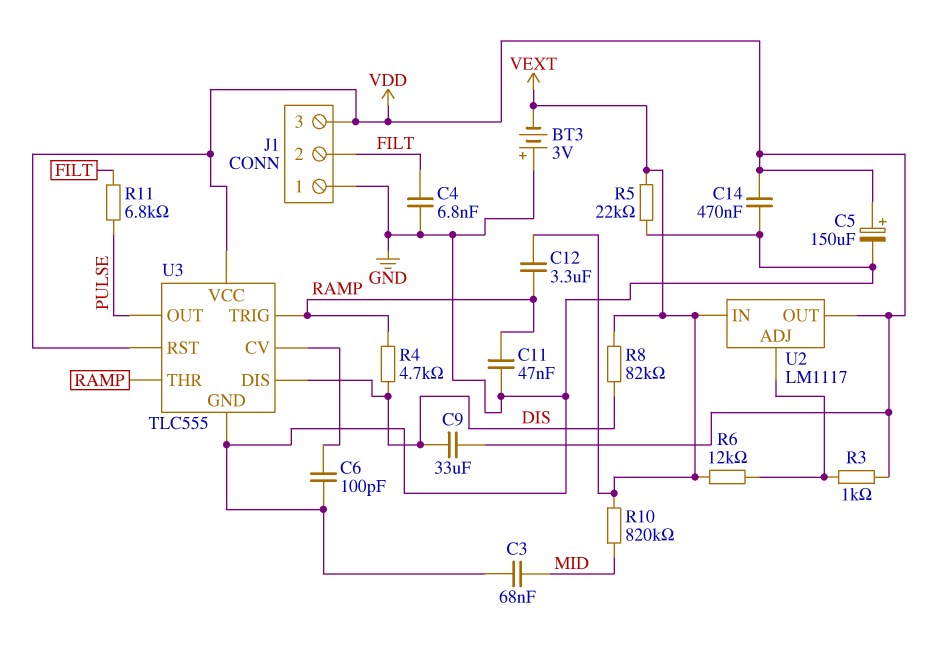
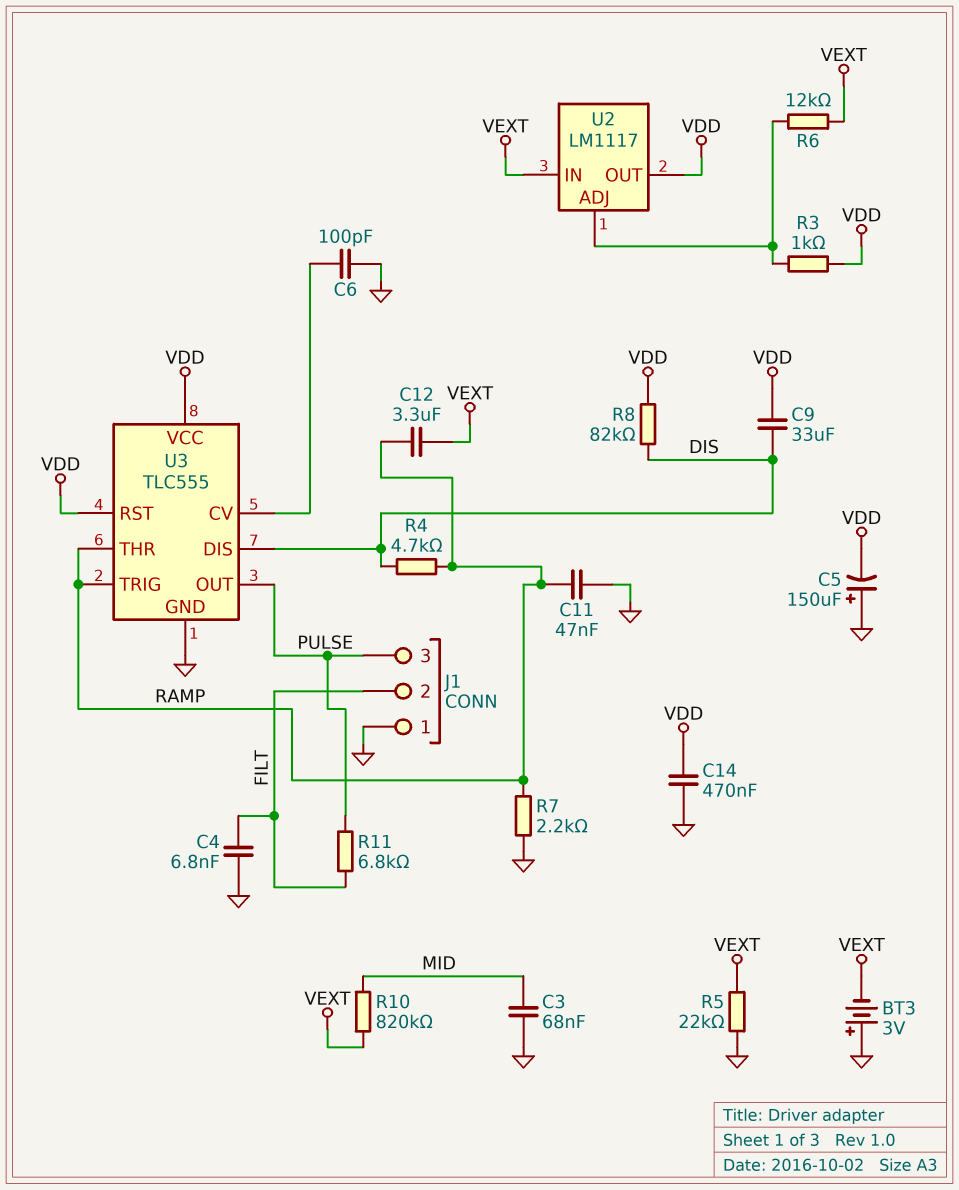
C5: 150uF (plus VDD, minus GND) -> 150uF (plus GND, minus VDD)
J1 pin 3: VDD -> PULSE
R7: none -> 2.2k (GND, RAMP)
R8: 82k (DIS, VEXT) -> 82k (DIS, VDD)

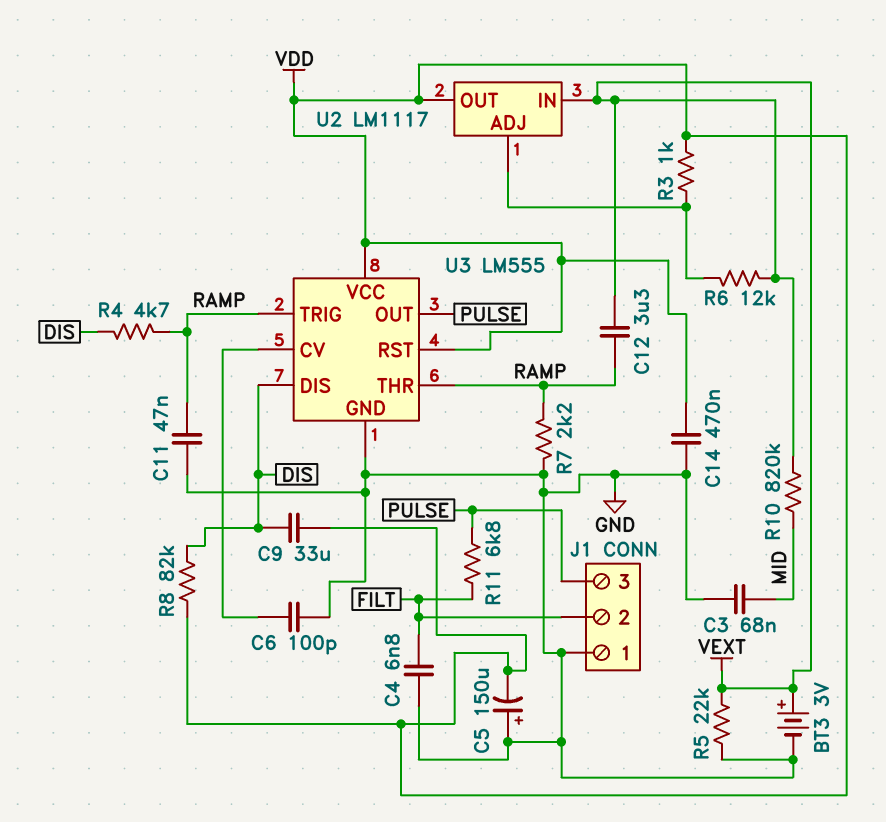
BT3: 3V (plus GND, minus VEXT) -> 3V (plus VEXT, minus GND)
U3: TLC555 -> LM555

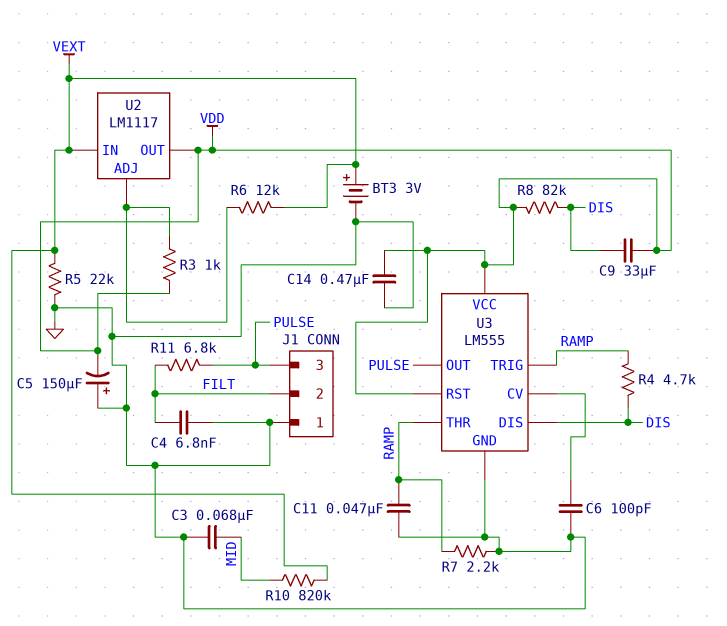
C12: 3.3uF (RAMP, VEXT) -> none

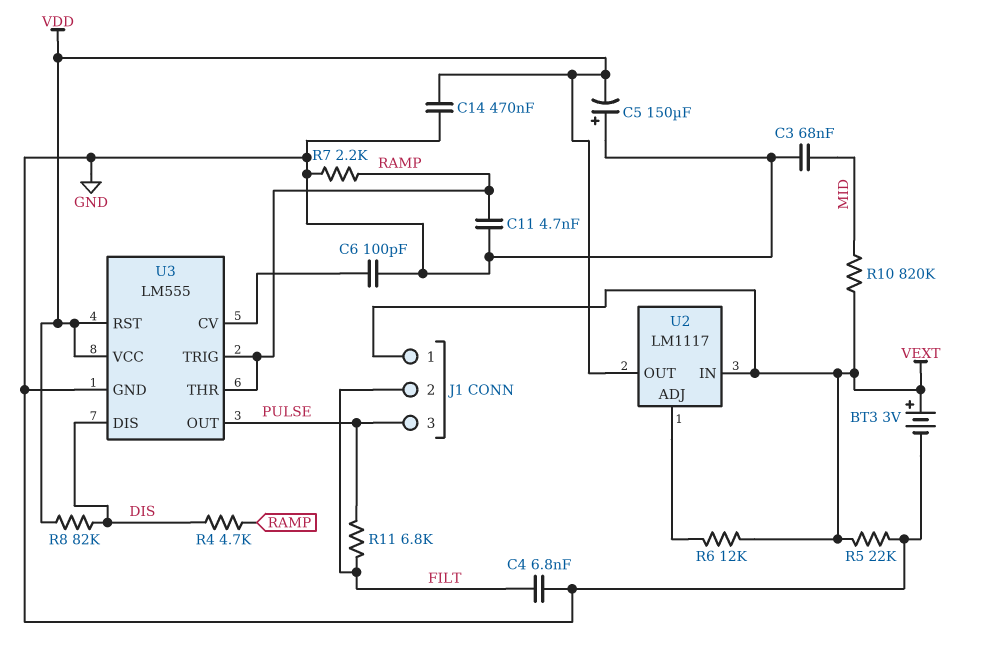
C9: 33uF (DIS, VDD) -> none
C11: 47nF (GND, RAMP) -> 4.7nF (GND, RAMP)
J1 pin 1: GND -> VEXT
R3: 1k (U2/ADJ, VDD) -> none

